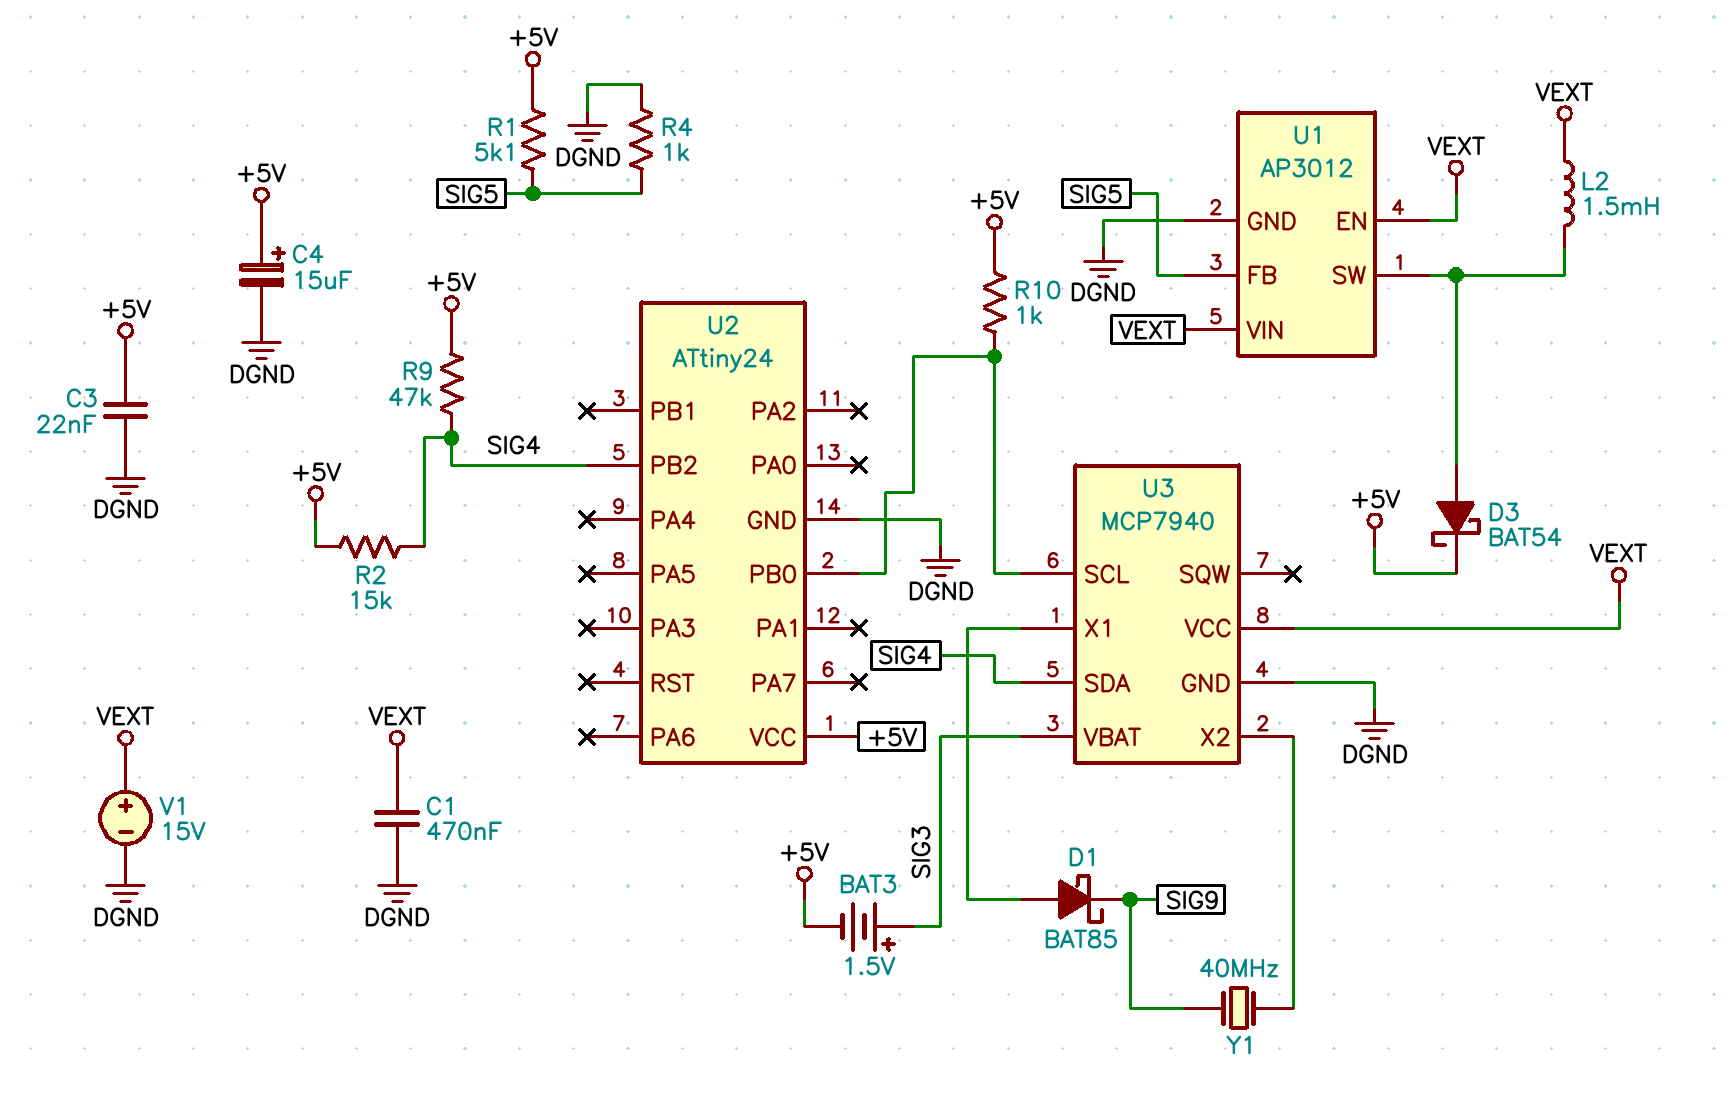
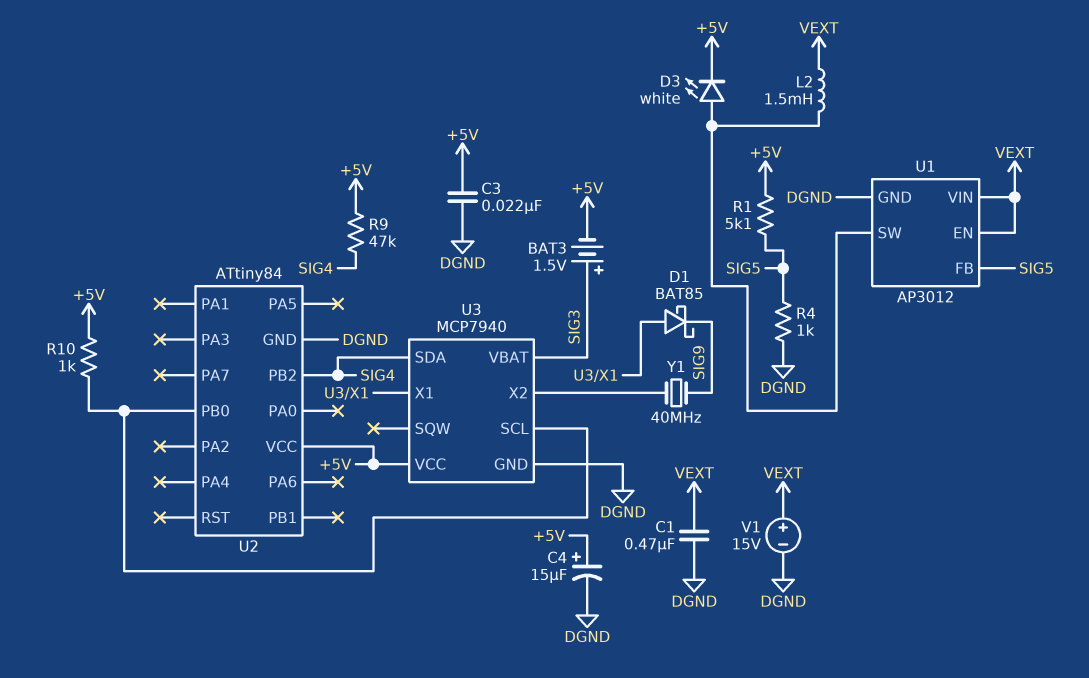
D3: schottky BAT54 (A U1/SW, K +5V) -> LED white (A U1/SW, K +5V)
R2: 15k (+5V, SIG4) -> none
U2: ATtiny24 -> ATtiny84
U3 pin VCC: VEXT -> +5V

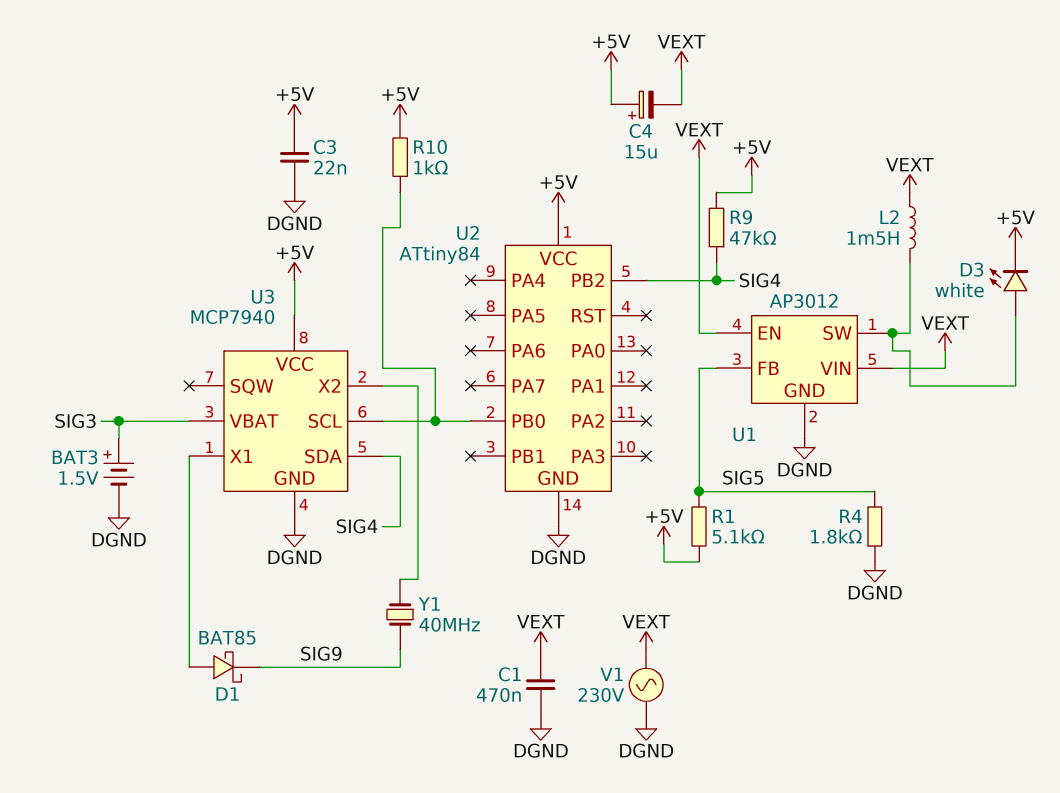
BAT3: 1.5V (plus SIG3, minus +5V) -> 1.5V (plus SIG3, minus DGND)
C4: 15uF (plus +5V, minus DGND) -> 15uF (plus +5V, minus VEXT)
R4: 1k (DGND, SIG5) -> 1.8k (DGND, SIG5)
V1: 15V (plus VEXT, minus DGND) -> AC 230V (DGND, VEXT)

